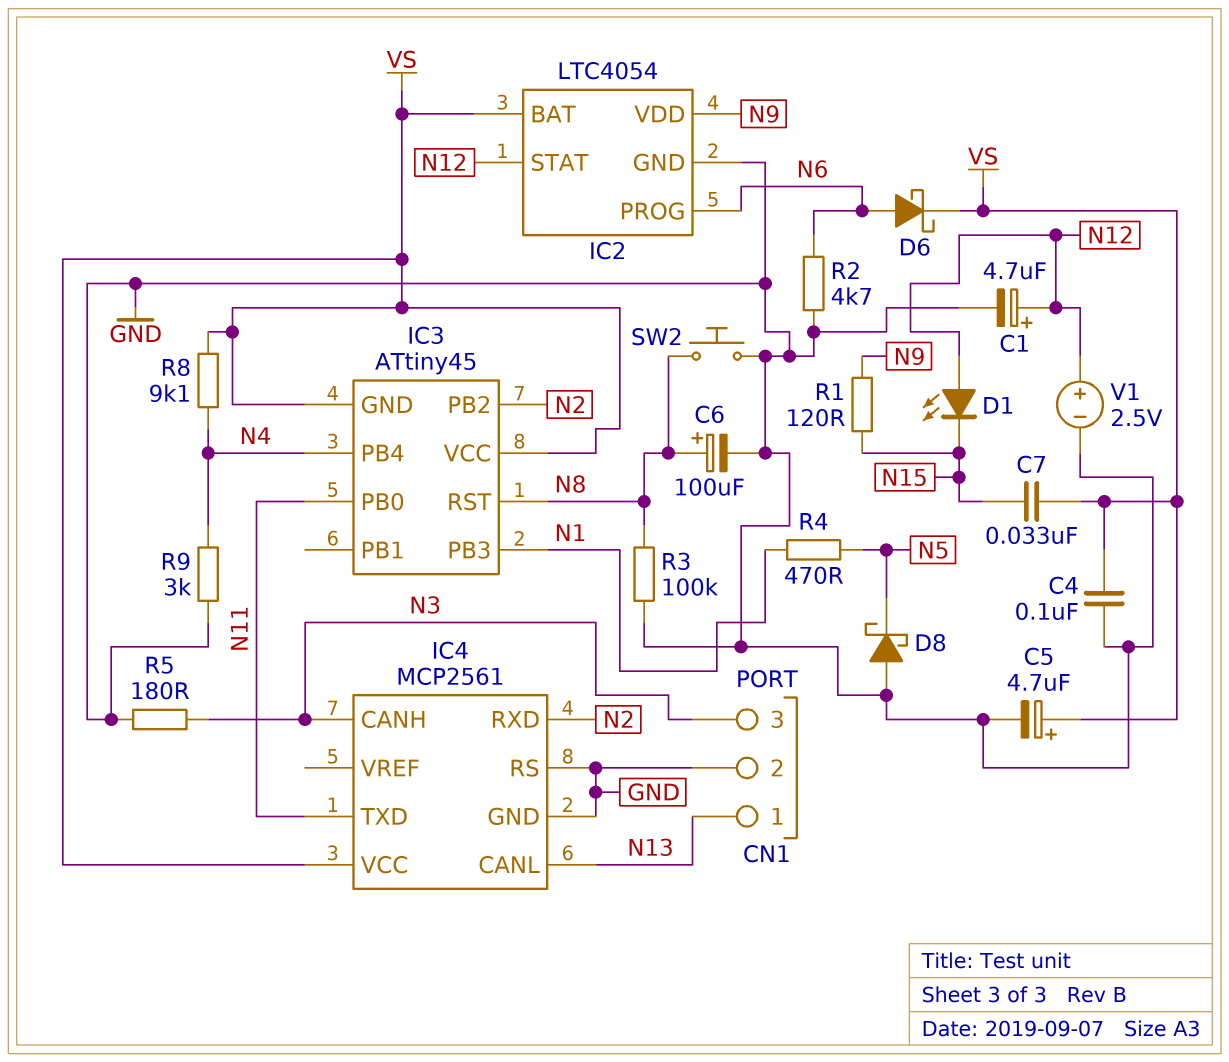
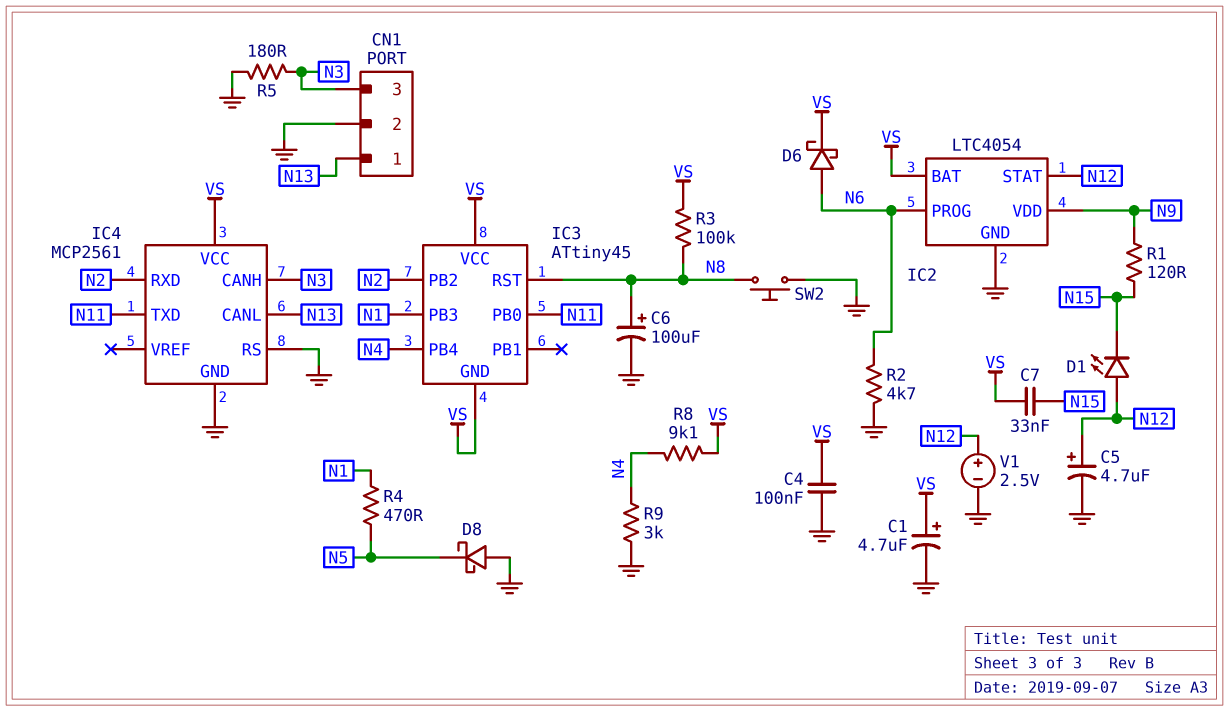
C1: 4.7uF (plus N12, minus GND) -> 4.7uF (plus VS, minus GND)
C5: 4.7uF (plus VS, minus GND) -> 4.7uF (plus N12, minus GND)
R3: 100k (GND, N8) -> 100k (N8, VS)

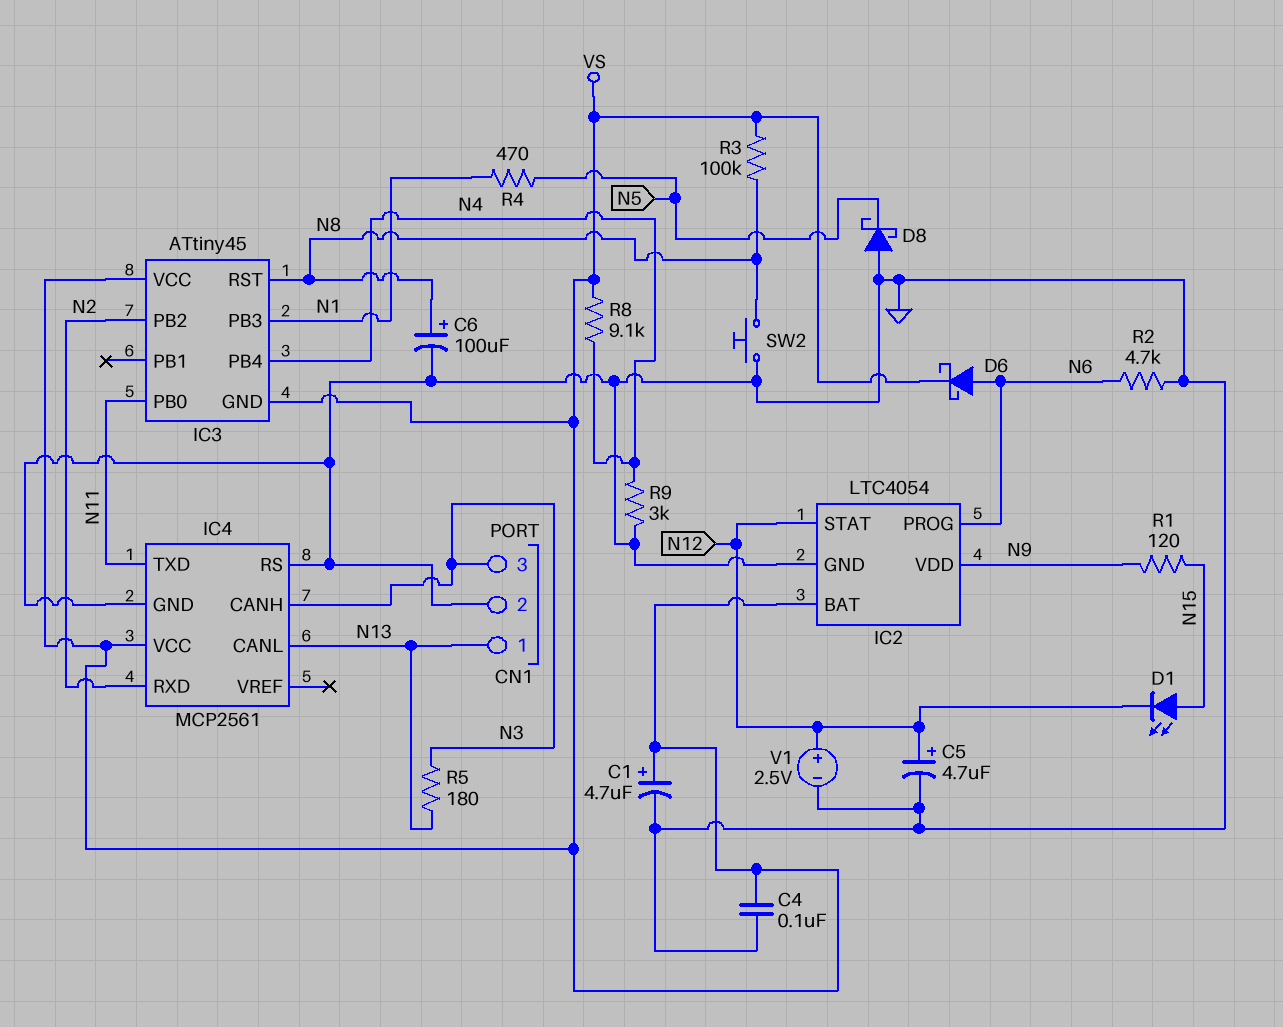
C7: 33nF (N15, VS) -> none
D1: LED (A N12, K N15) -> LED (A N15, K N12)
R5: 180 (GND, N3) -> 180 (N3, N13)

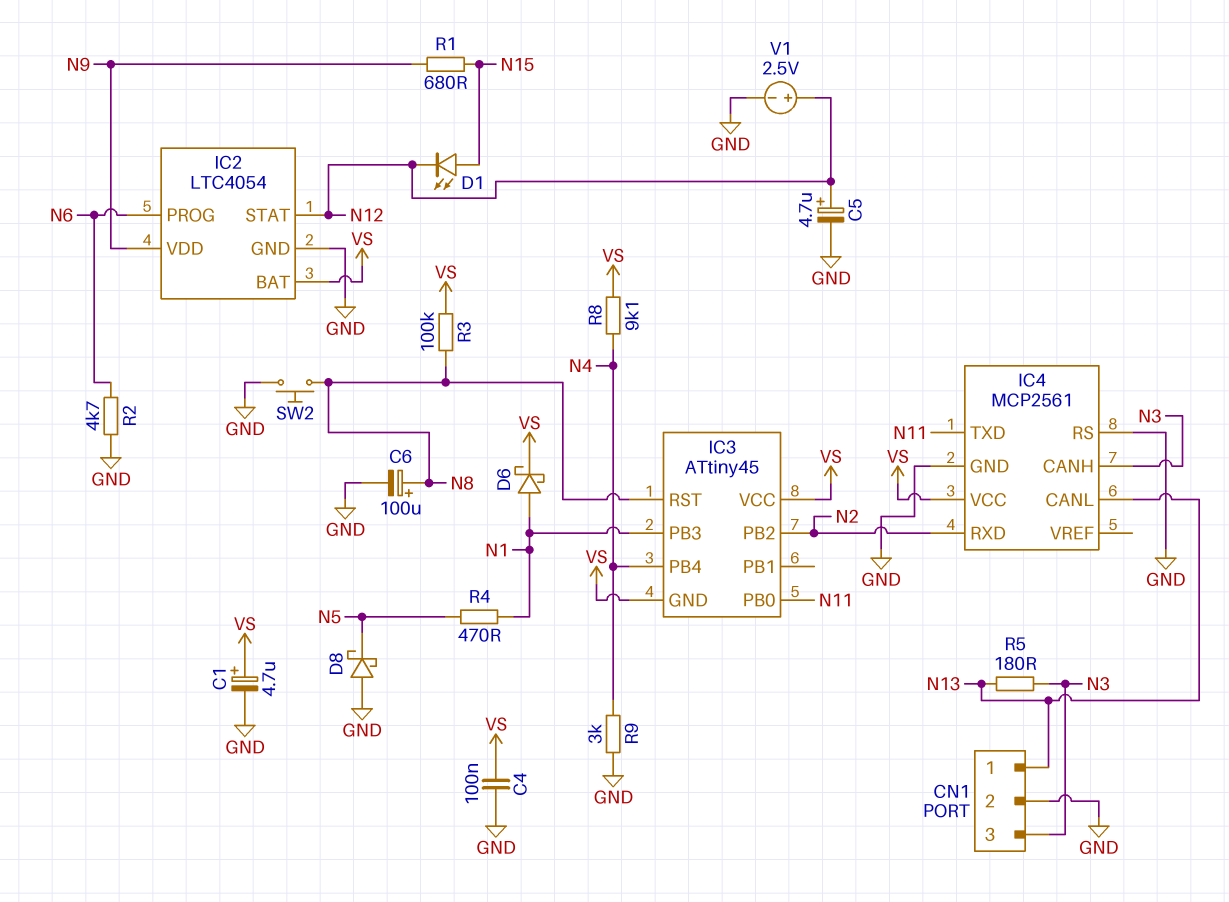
D6: schottky (A N6, K VS) -> schottky (A N1, K VS)
R1: 120 (N9, N15) -> 680 (N9, N15)

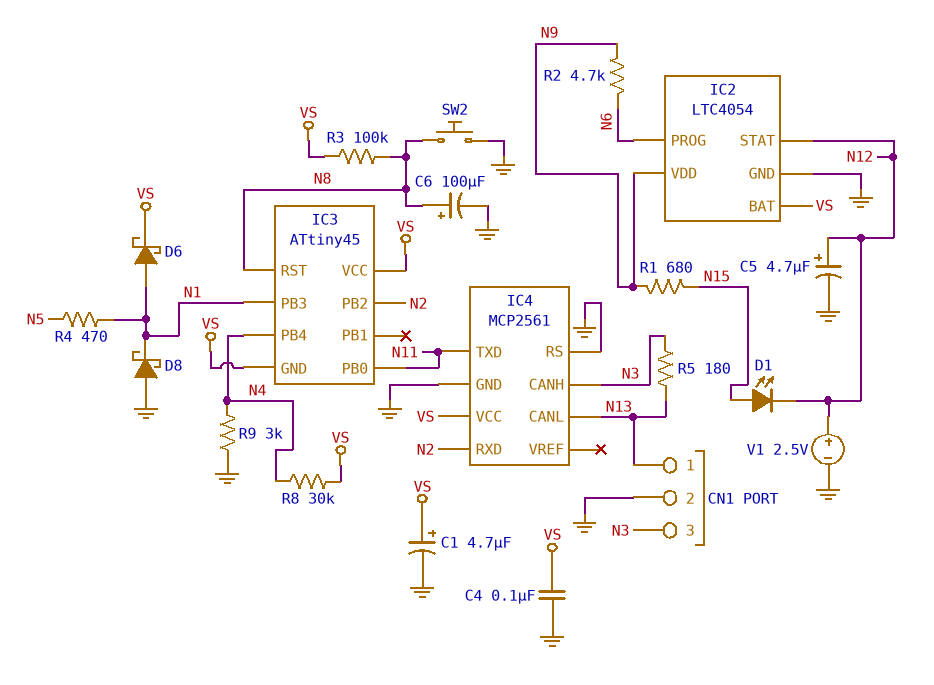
D8: schottky (A GND, K N5) -> schottky (A GND, K N1)
R2: 4.7k (GND, N6) -> 4.7k (N6, N9)
R8: 9.1k (N4, VS) -> 30k (N4, VS)

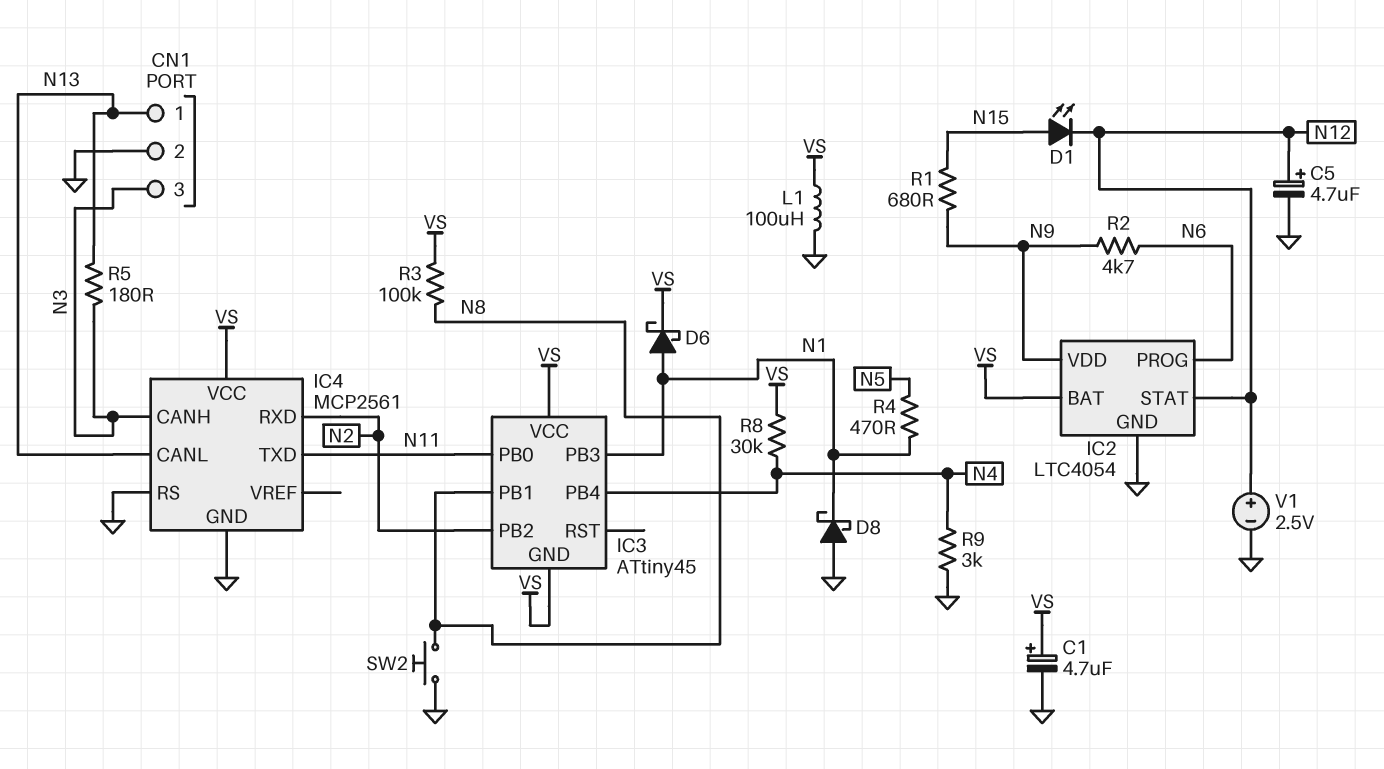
C4: 100nF (GND, VS) -> none
C6: 100uF (plus N8, minus GND) -> none
IC3 pin PB1: none -> N8
IC3 pin RST: N8 -> none
L1: none -> 100uH (GND, VS)

